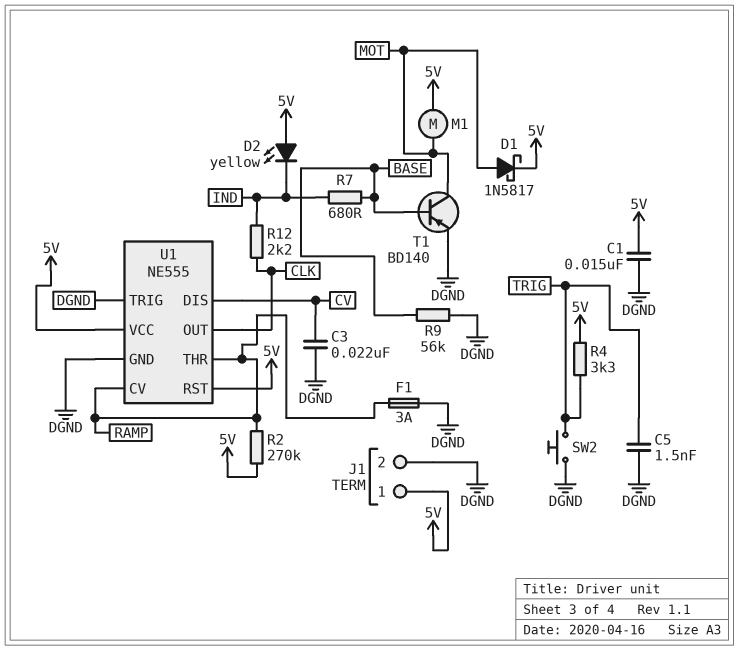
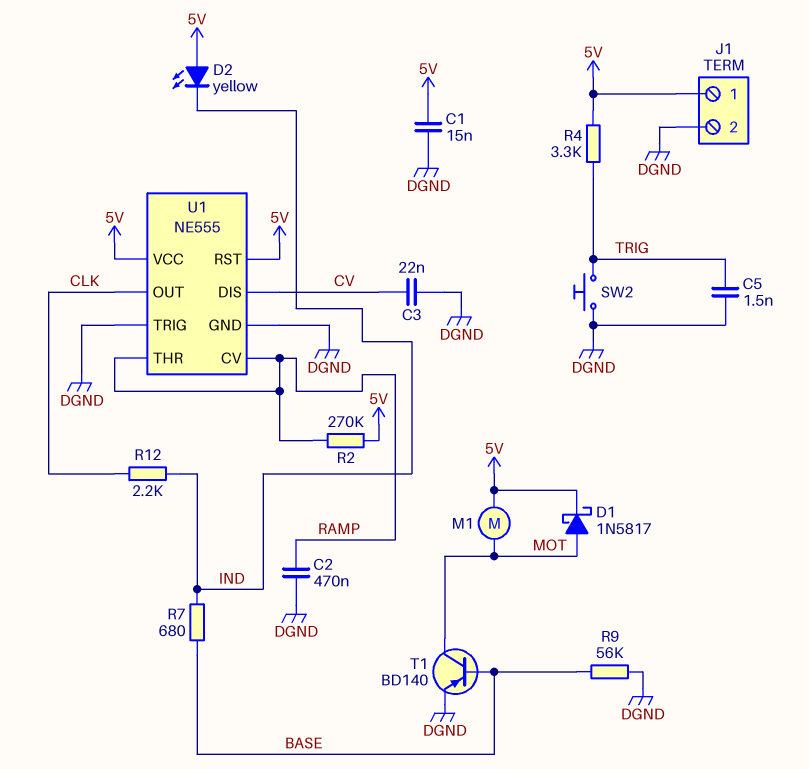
C2: none -> 470nF (DGND, RAMP)
F1: 3A (DGND, RAMP) -> none

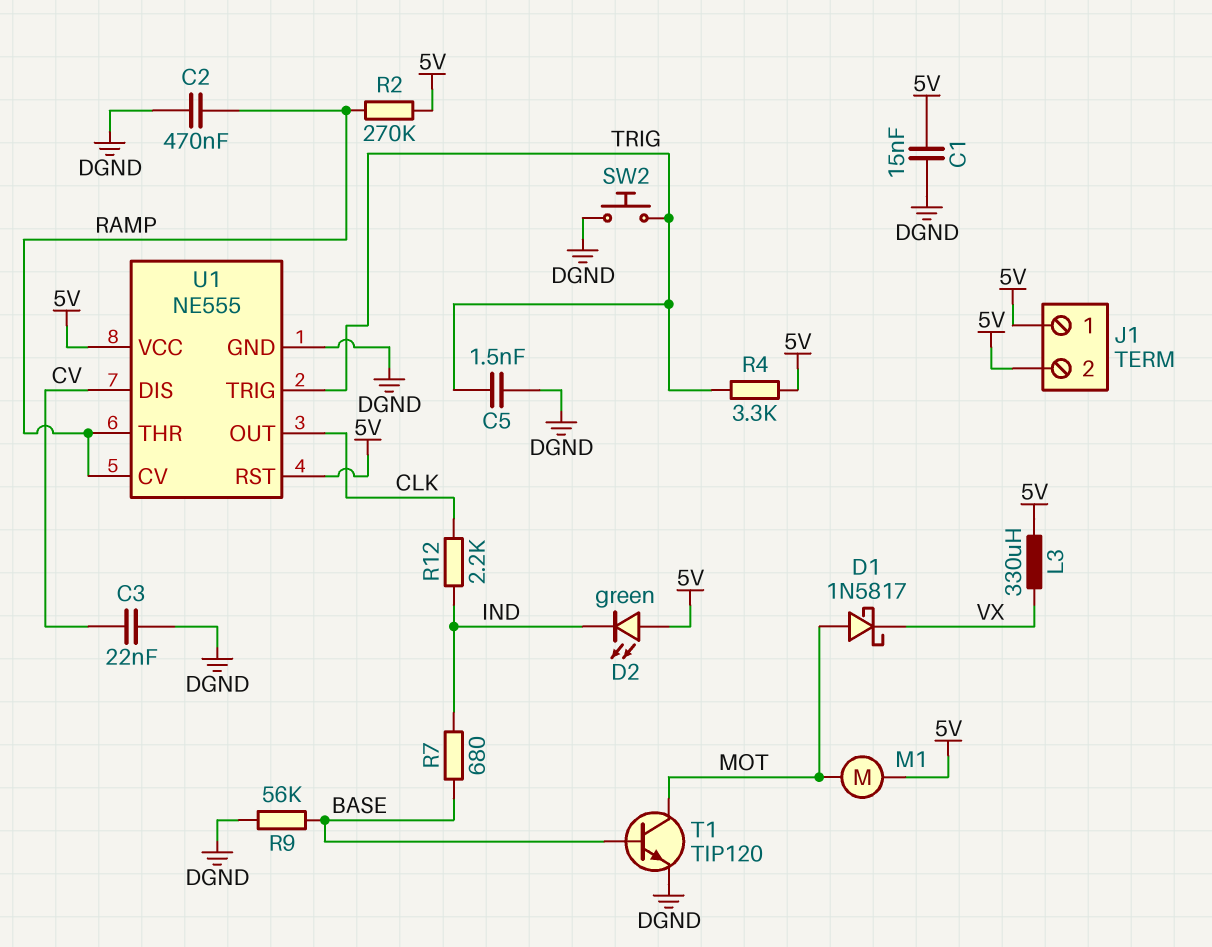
D1: schottky 1N5817 (A MOT, K 5V) -> schottky 1N5817 (A MOT, K VX)
D2: LED yellow (A 5V, K IND) -> LED green (A 5V, K IND)
J1 pin 2: DGND -> 5V
L3: none -> 330uH (5V, VX)
T1: PNP BD140 (B BASE, C MOT, E DGND) -> NPN TIP120 (B BASE, C MOT, E DGND)
U1 pin TRIG: DGND -> TRIG

